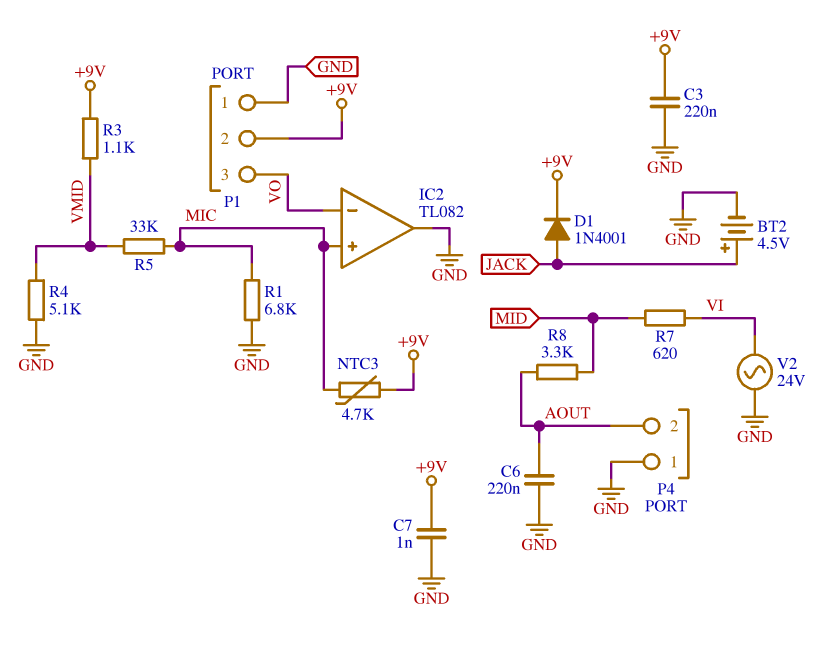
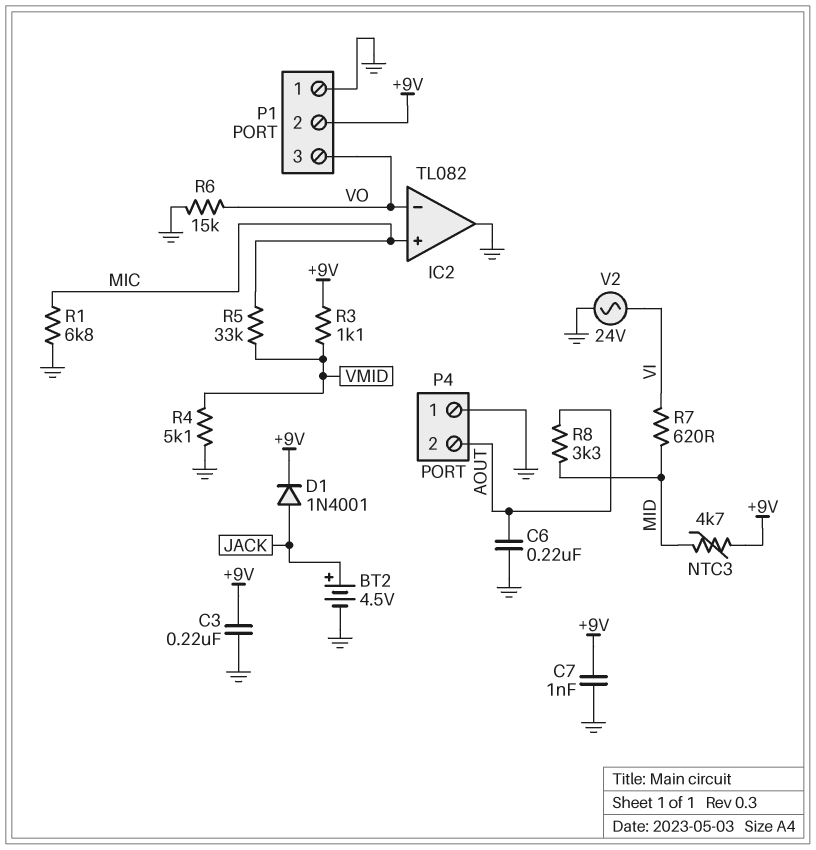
NTC3: 4.7k (+9V, MIC) -> 4.7k (+9V, MID)
R6: none -> 15k (GND, VO)

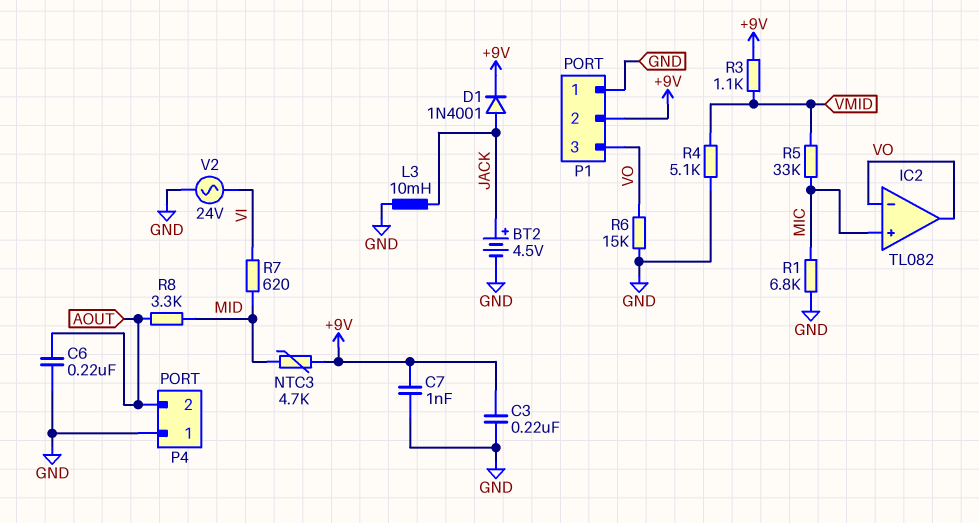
IC2 pin out: GND -> VO
L3: none -> 10mH (GND, JACK)

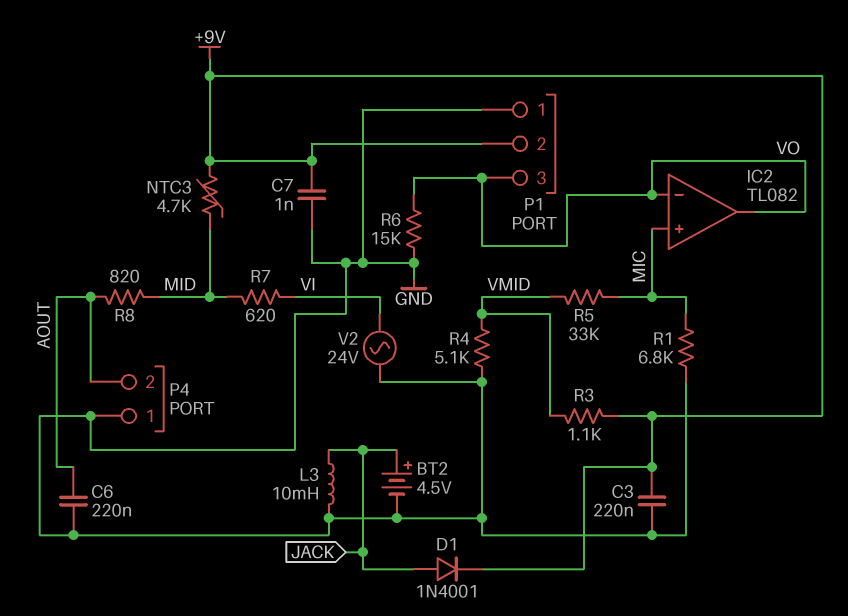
R8: 3.3k (AOUT, MID) -> 820 (AOUT, MID)

